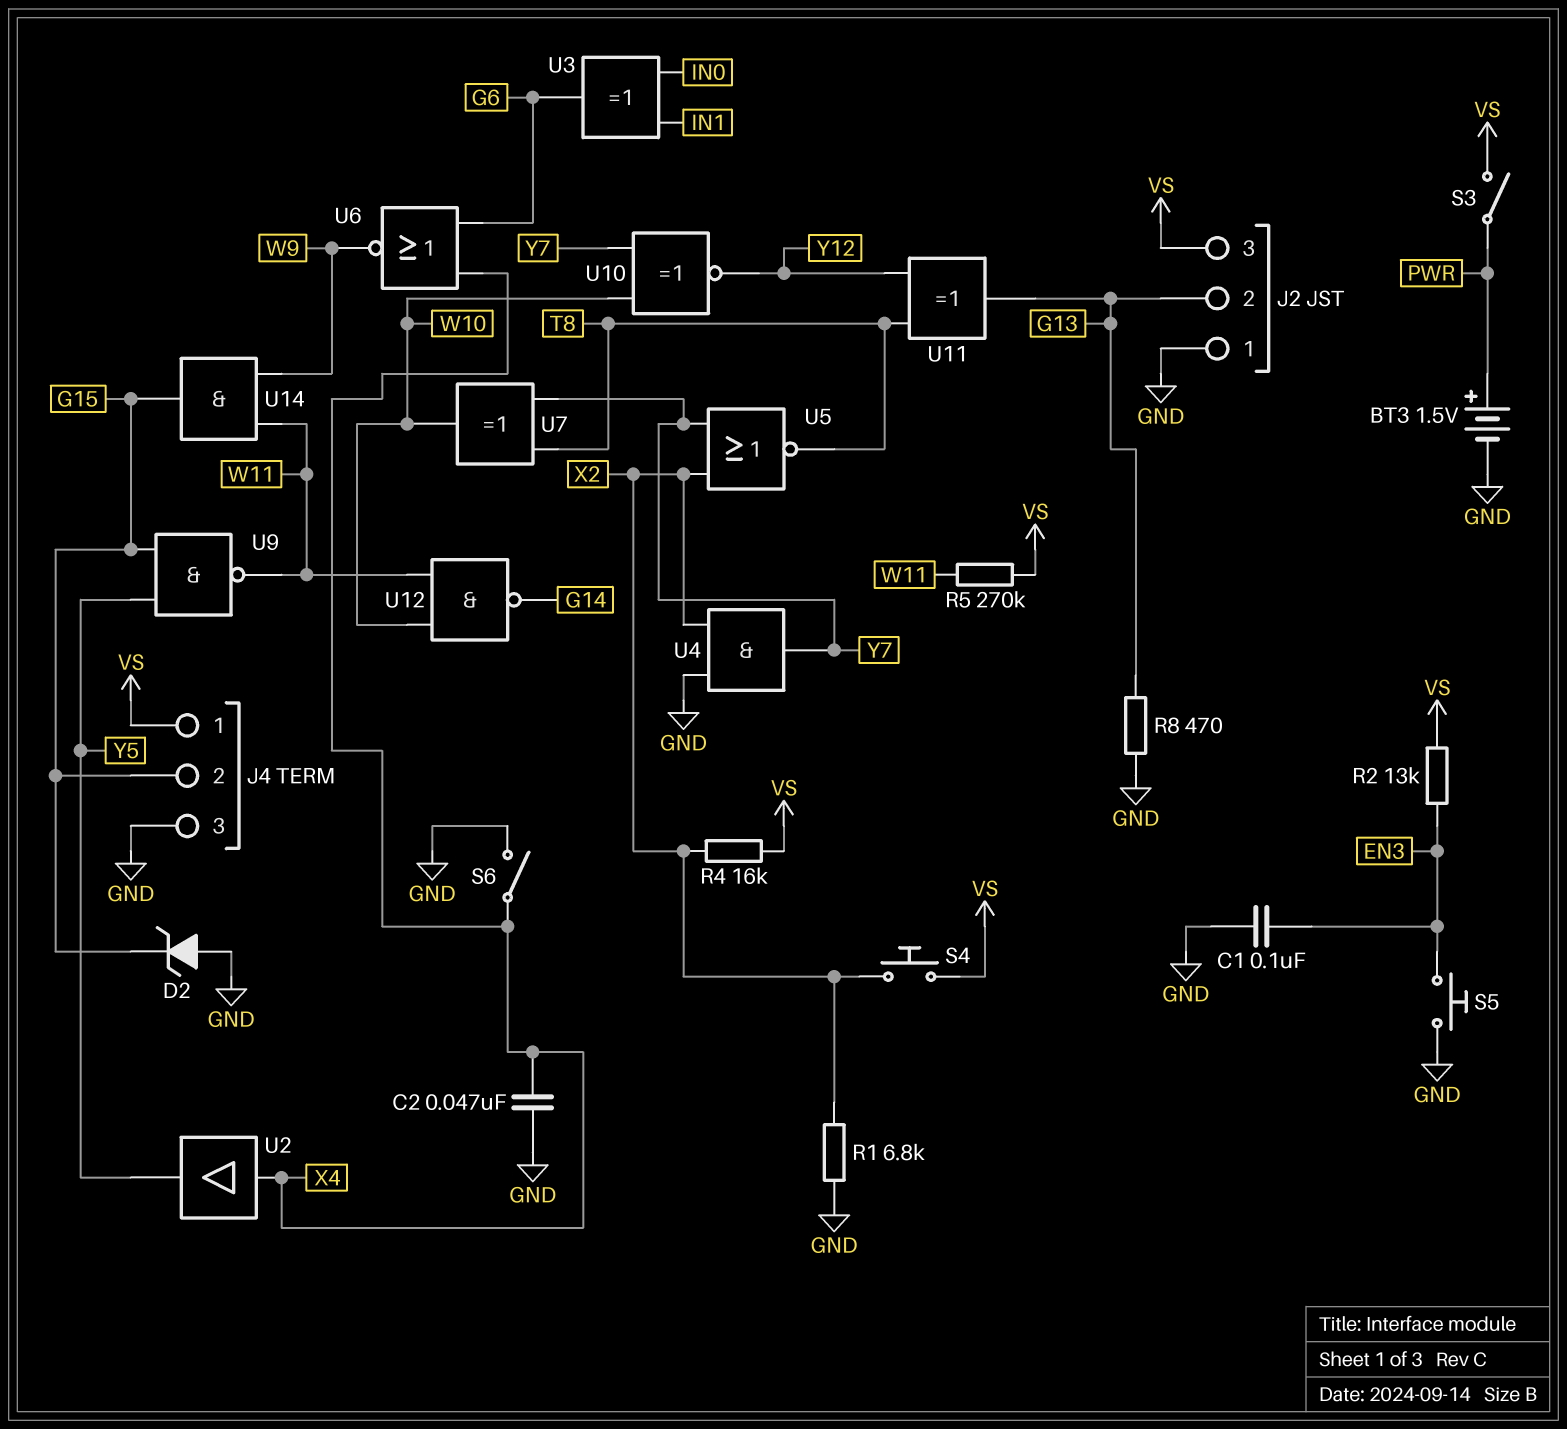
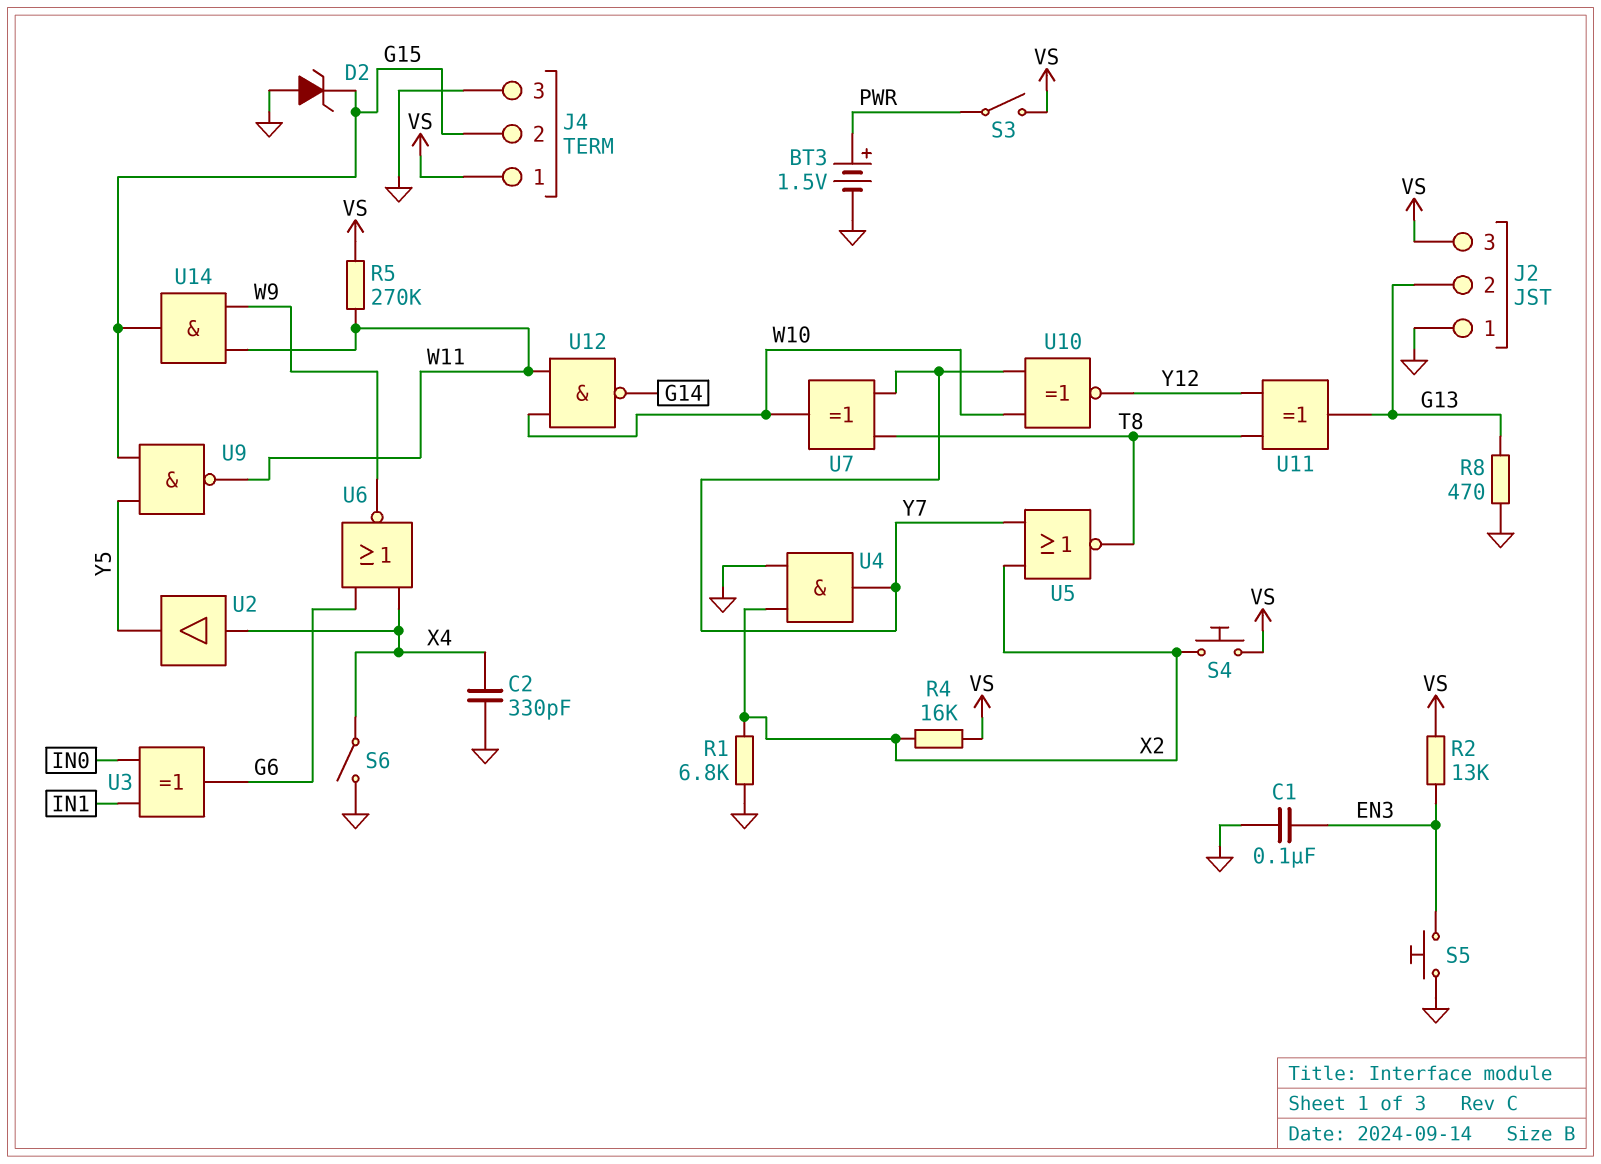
C2: 47nF (GND, X4) -> 330pF (GND, X4)

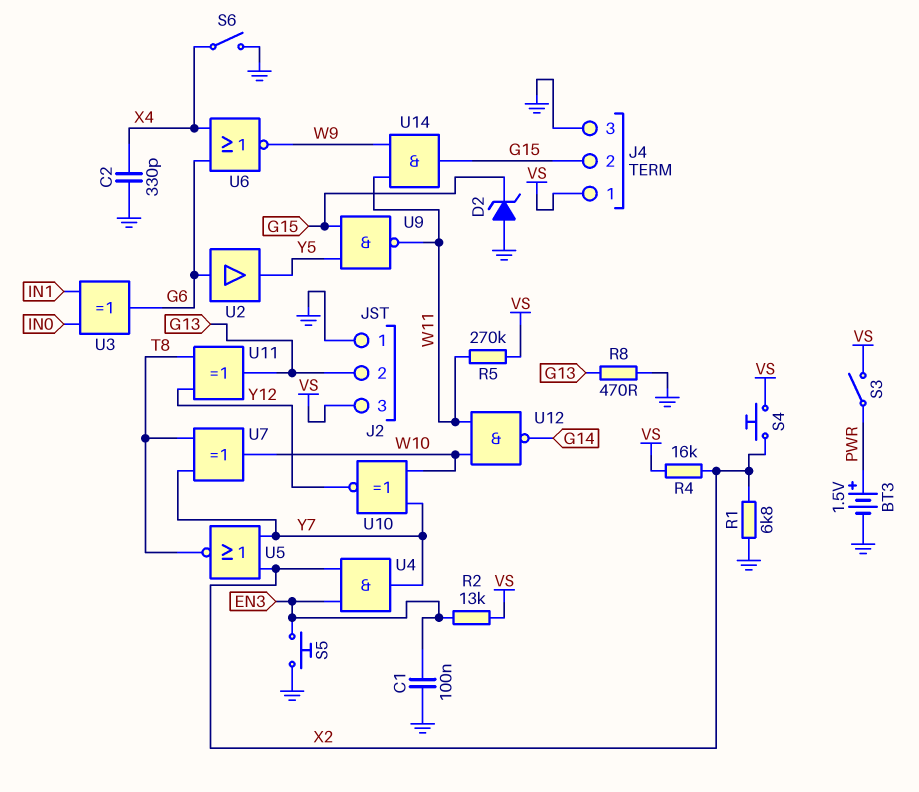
U2: buffer (in X4, out Y5) -> buffer (in G6, out Y5)
U4: AND (in GND, in X2, out Y7) -> AND (in EN3, in X2, out Y7)

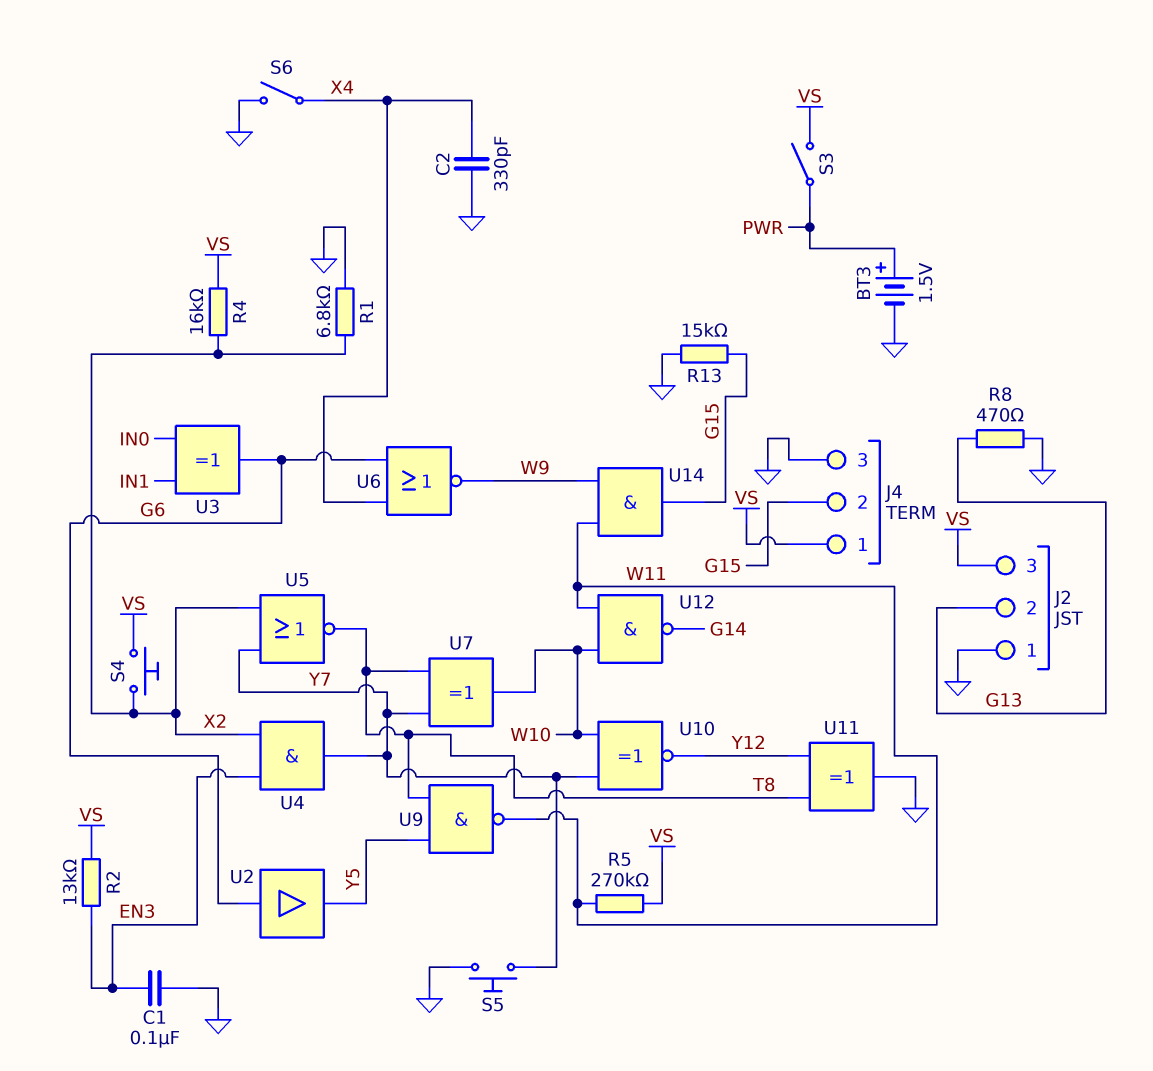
D2: zener (A GND, K G15) -> none
R13: none -> 15k (G15, GND)
S5: button (EN3, GND) -> button (GND, Y7)
U9: NAND (in G15, in Y5, out W11) -> NAND (in T8, in Y5, out W11)
U11: XOR (in T8, in Y12, out G13) -> XOR (in T8, in Y12, out GND)

